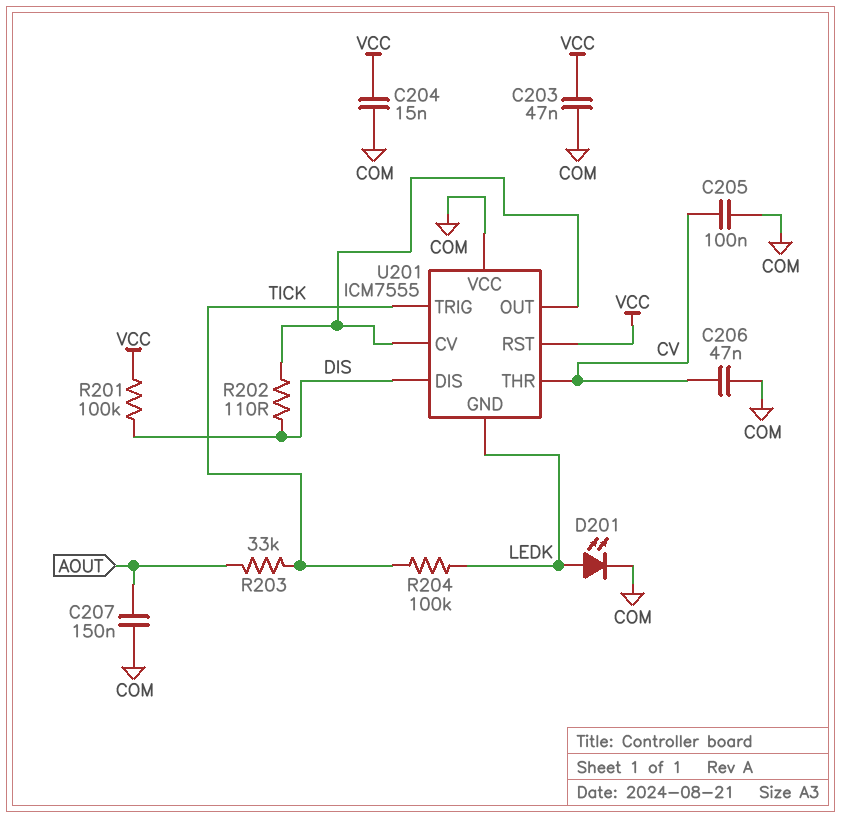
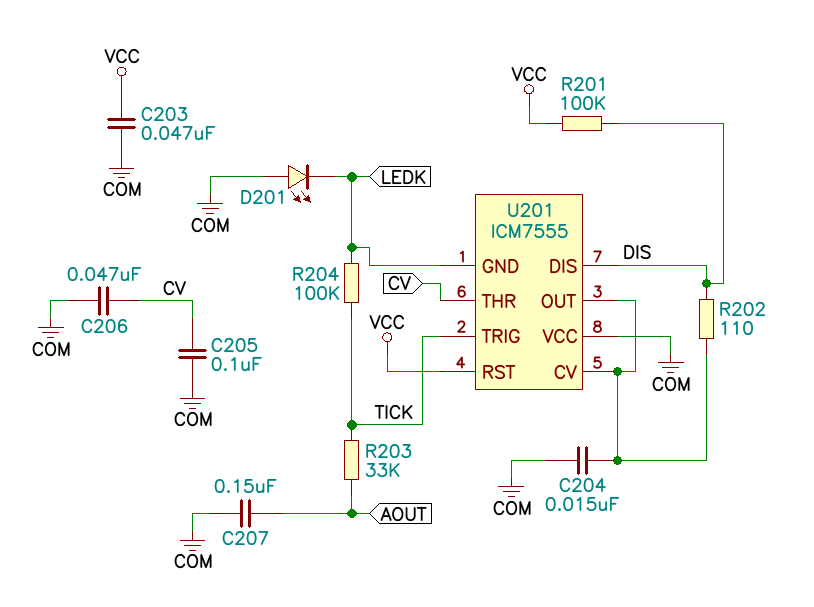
C204: 15nF (COM, VCC) -> 15nF (COM, U201/CV)
D201: LED (A LEDK, K COM) -> LED (A COM, K LEDK)

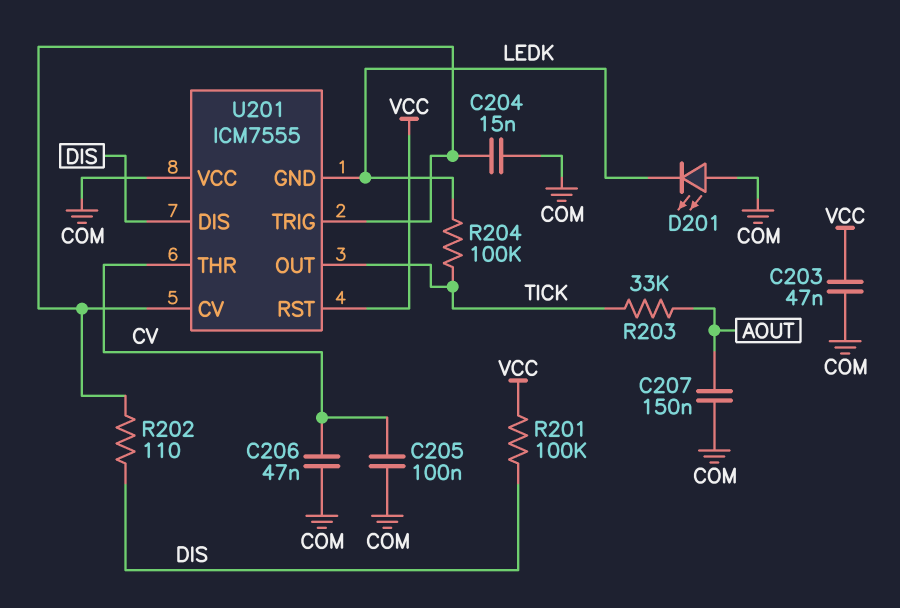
U201 pin OUT: U201/CV -> TICK
U201 pin TRIG: TICK -> U201/CV

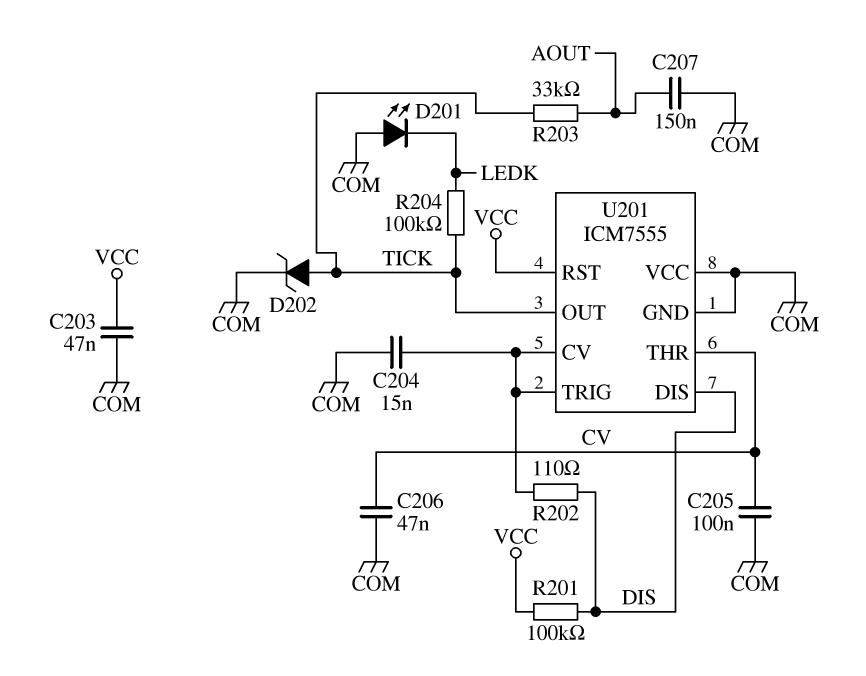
D202: none -> zener (A TICK, K COM)
U201 pin GND: LEDK -> COM

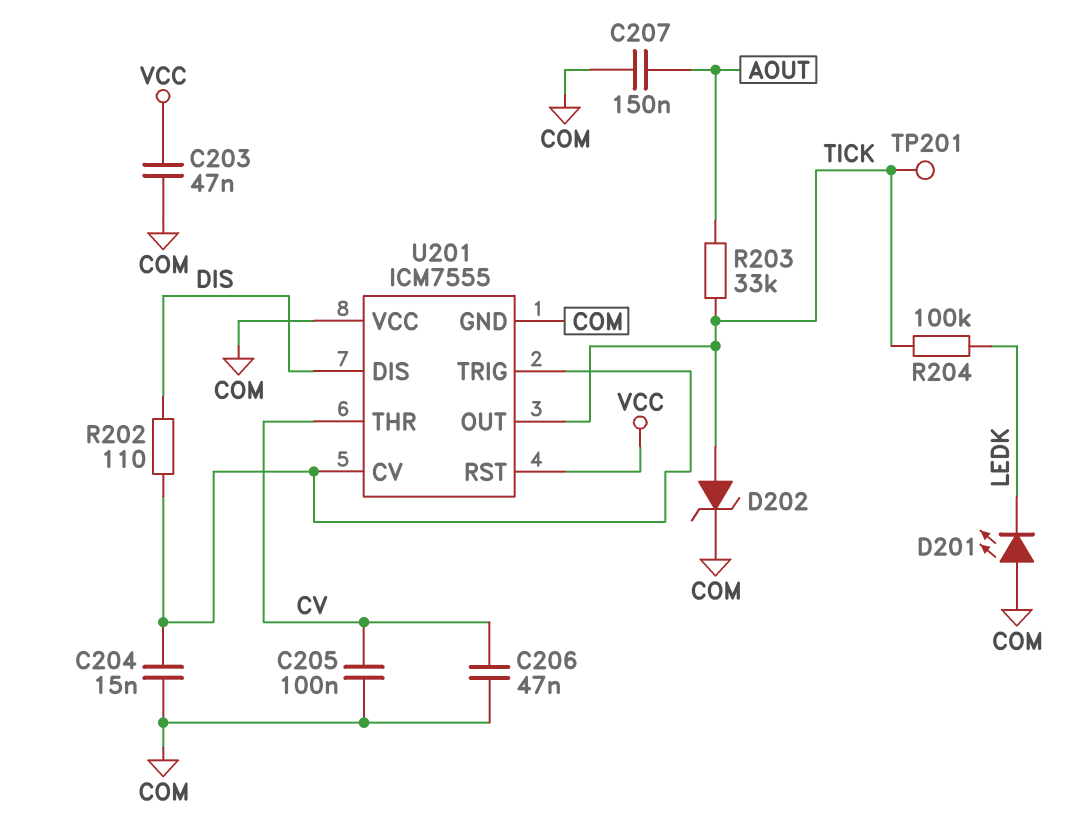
R201: 100k (DIS, VCC) -> none
TP201: none -> test point (TICK)

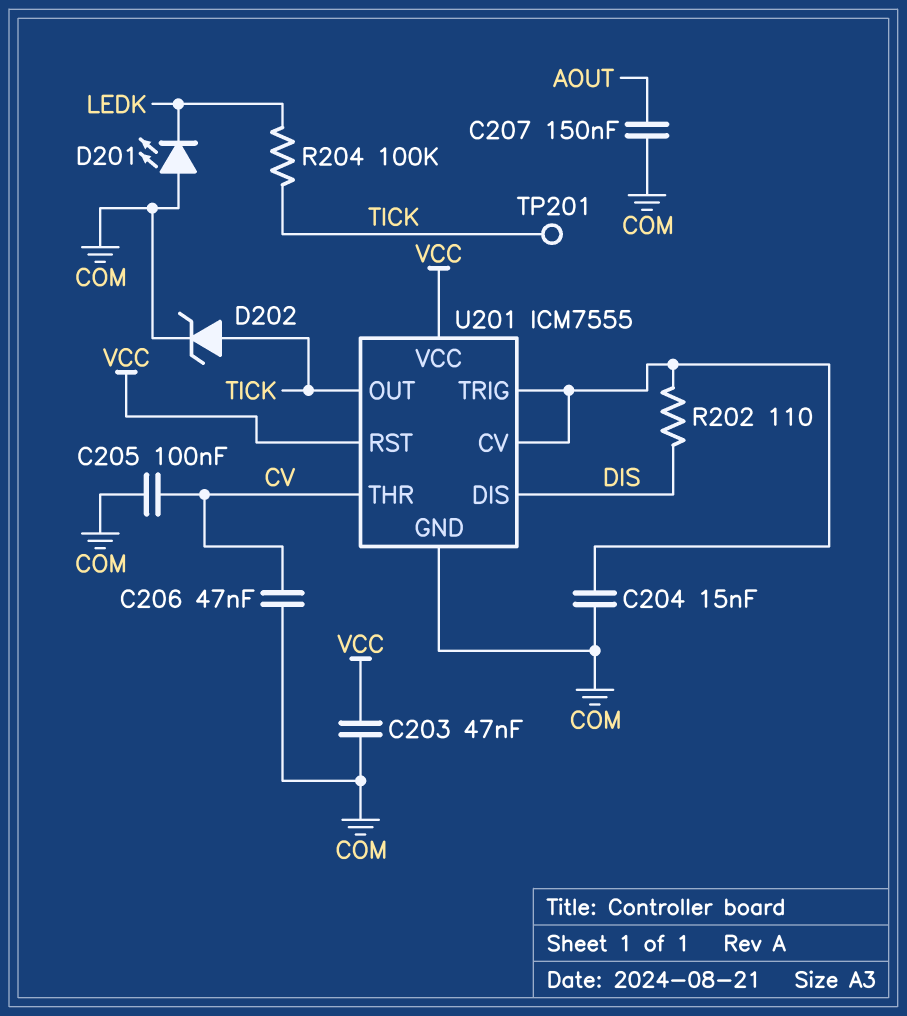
R203: 33k (AOUT, TICK) -> none
U201 pin VCC: COM -> VCC

